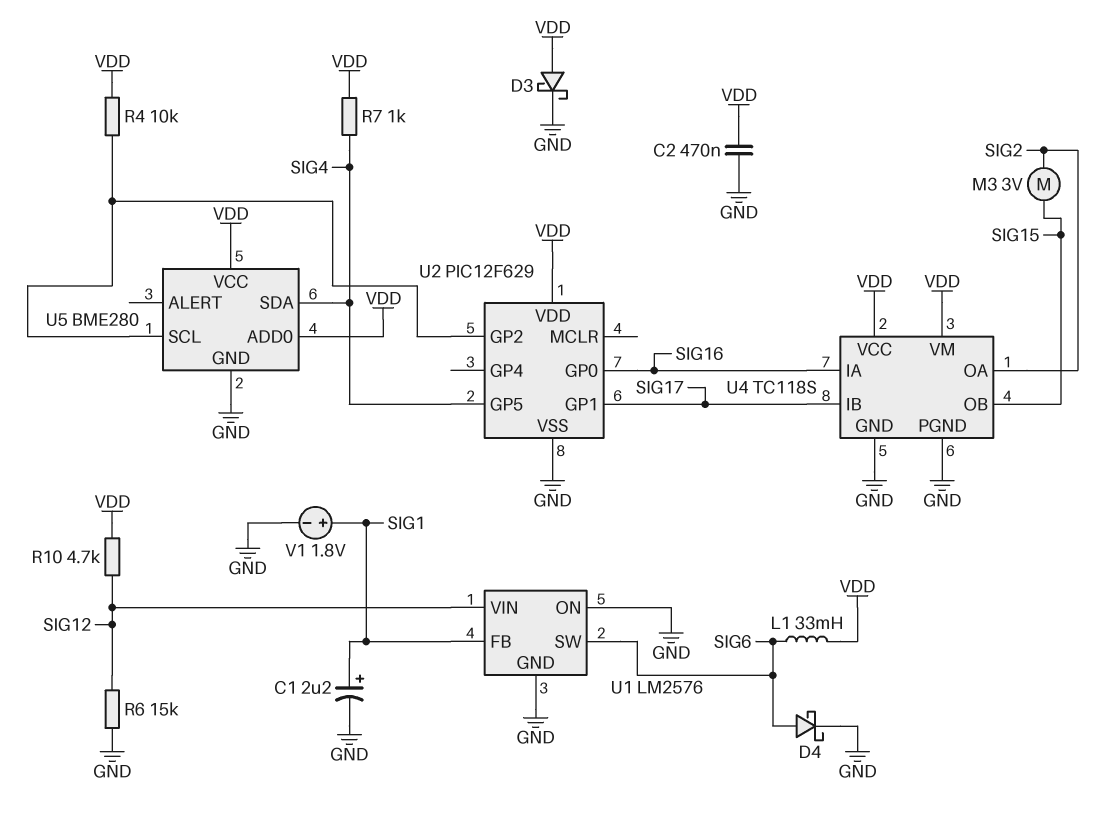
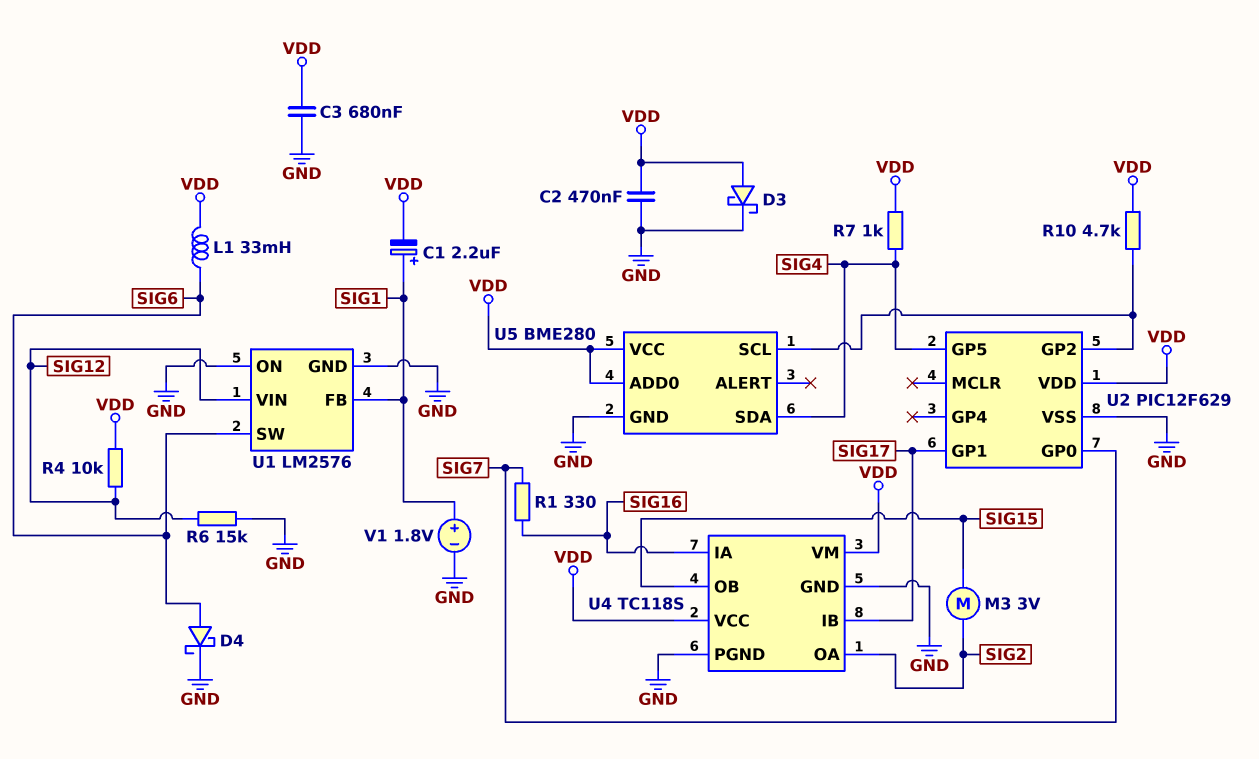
C1: 2.2uF (plus SIG1, minus GND) -> 2.2uF (plus SIG1, minus VDD)
C3: none -> 680nF (GND, VDD)
R1: none -> 330 (SIG7, SIG16)
R4: 10k (U2/GP2, VDD) -> 10k (SIG12, VDD)
R10: 4.7k (SIG12, VDD) -> 4.7k (U2/GP2, VDD)
U2 pin GP0: SIG16 -> SIG7

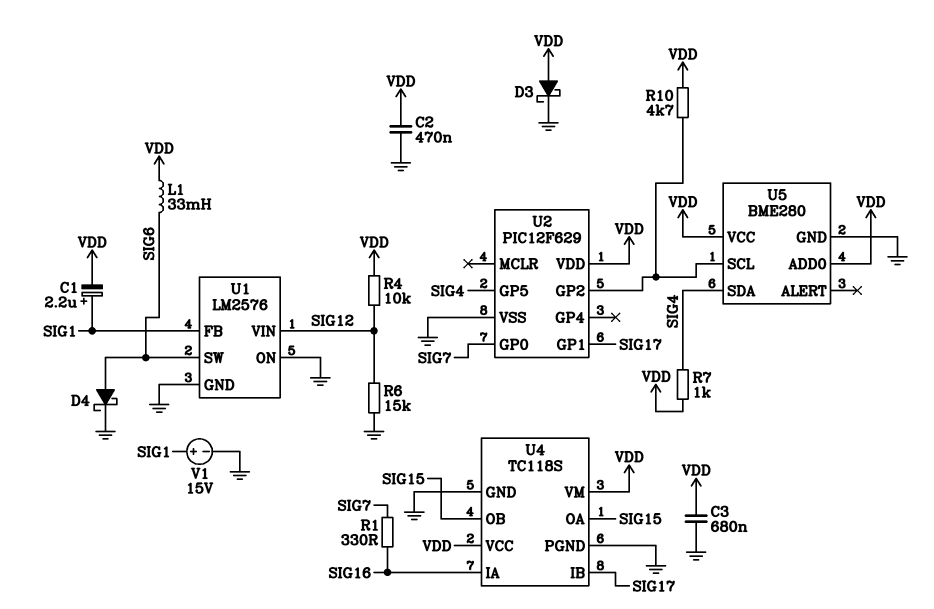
M3: motor 3V (SIG2, SIG15) -> none
U4 pin OA: SIG2 -> SIG15
V1: 1.8V (plus SIG1, minus GND) -> 15V (plus SIG1, minus GND)

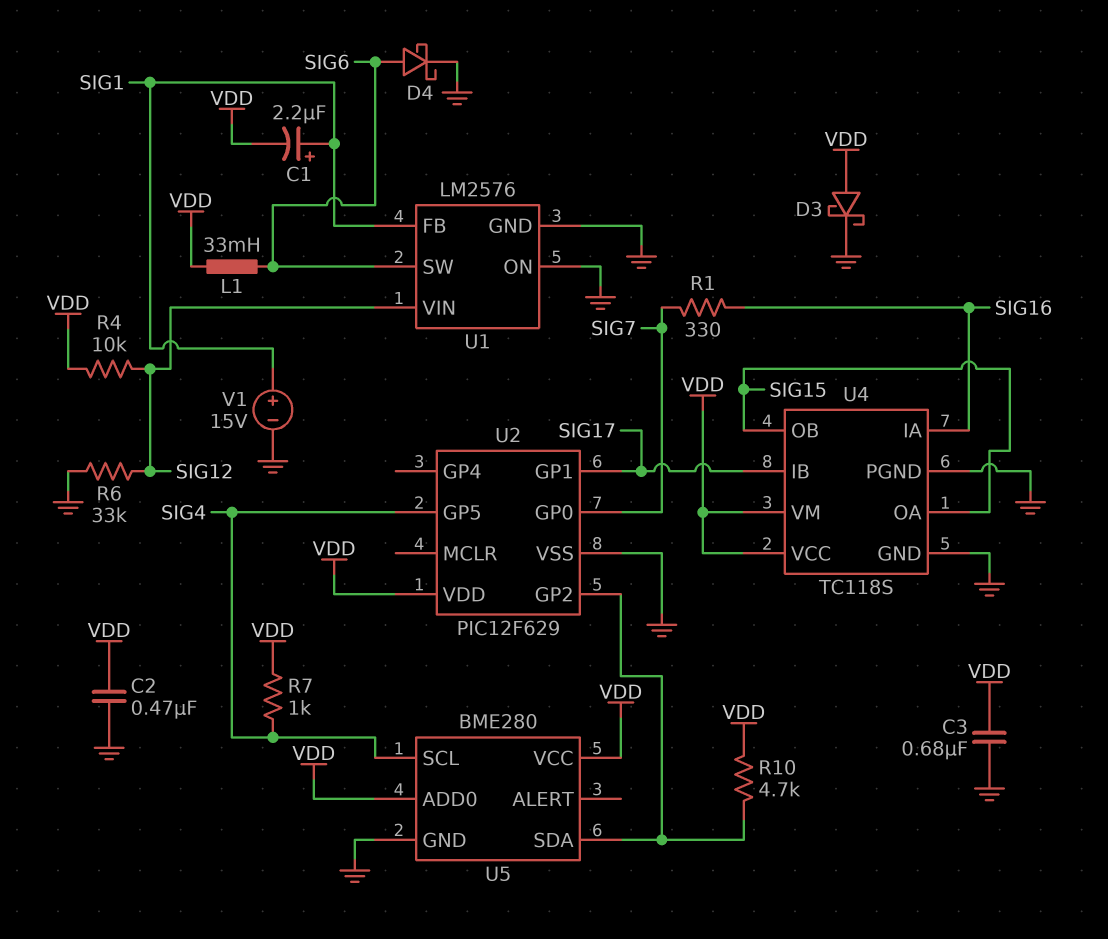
R6: 15k (GND, SIG12) -> 33k (GND, SIG12)
U5 pin SCL: U2/GP2 -> SIG4
U5 pin SDA: SIG4 -> U2/GP2

